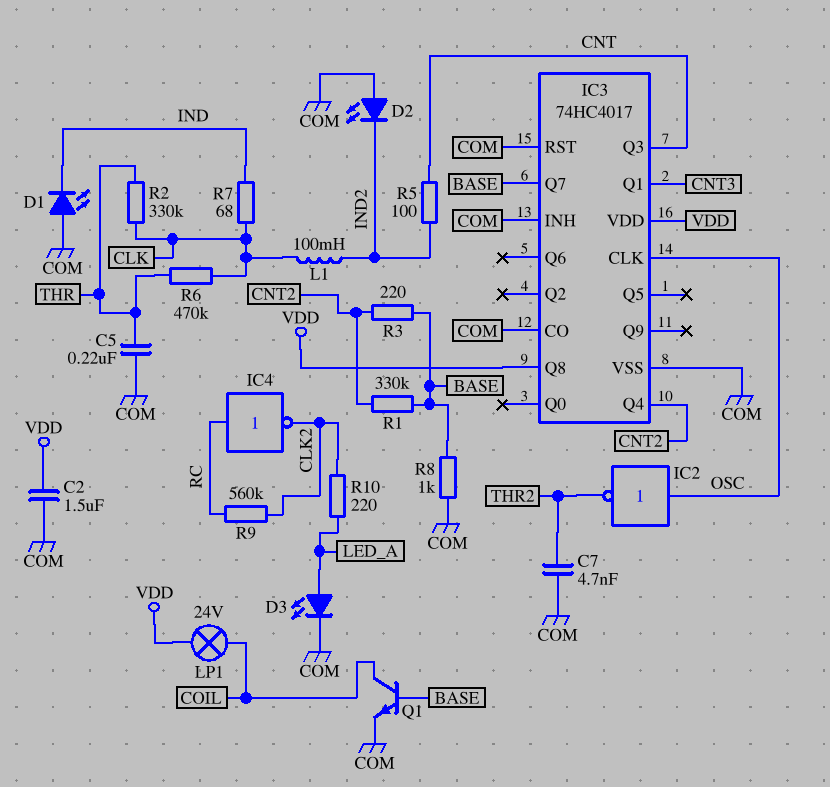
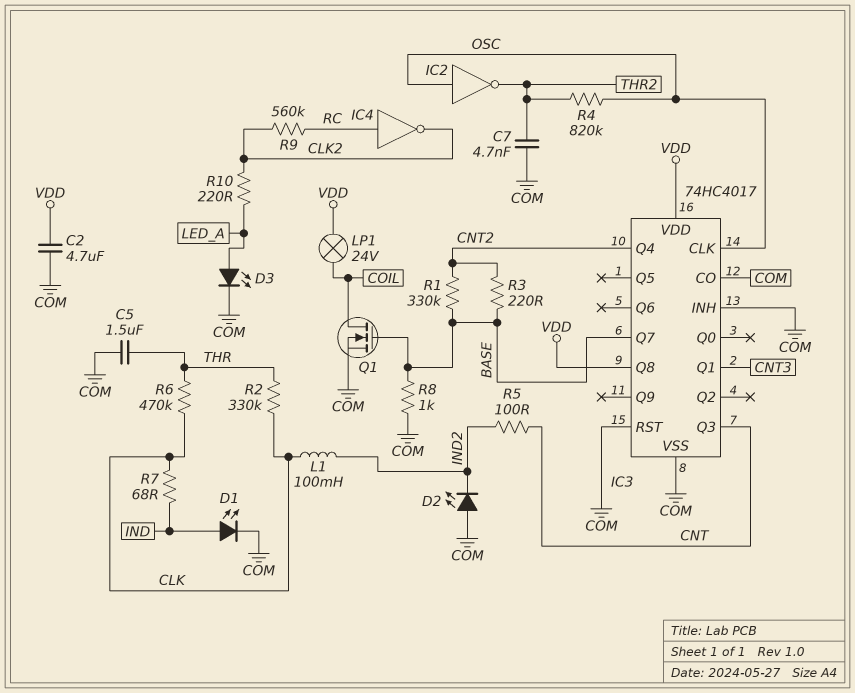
C2: 1.5uF (COM, VDD) -> 4.7uF (COM, VDD)
C5: 220nF (COM, THR) -> 1.5uF (COM, THR)
D1: LED (A COM, K IND) -> LED (A IND, K COM)
Q1: NPN (B BASE, C COIL, E COM) -> NMOS (G BASE, D COIL, S COM)
R4: none -> 820k (OSC, THR2)

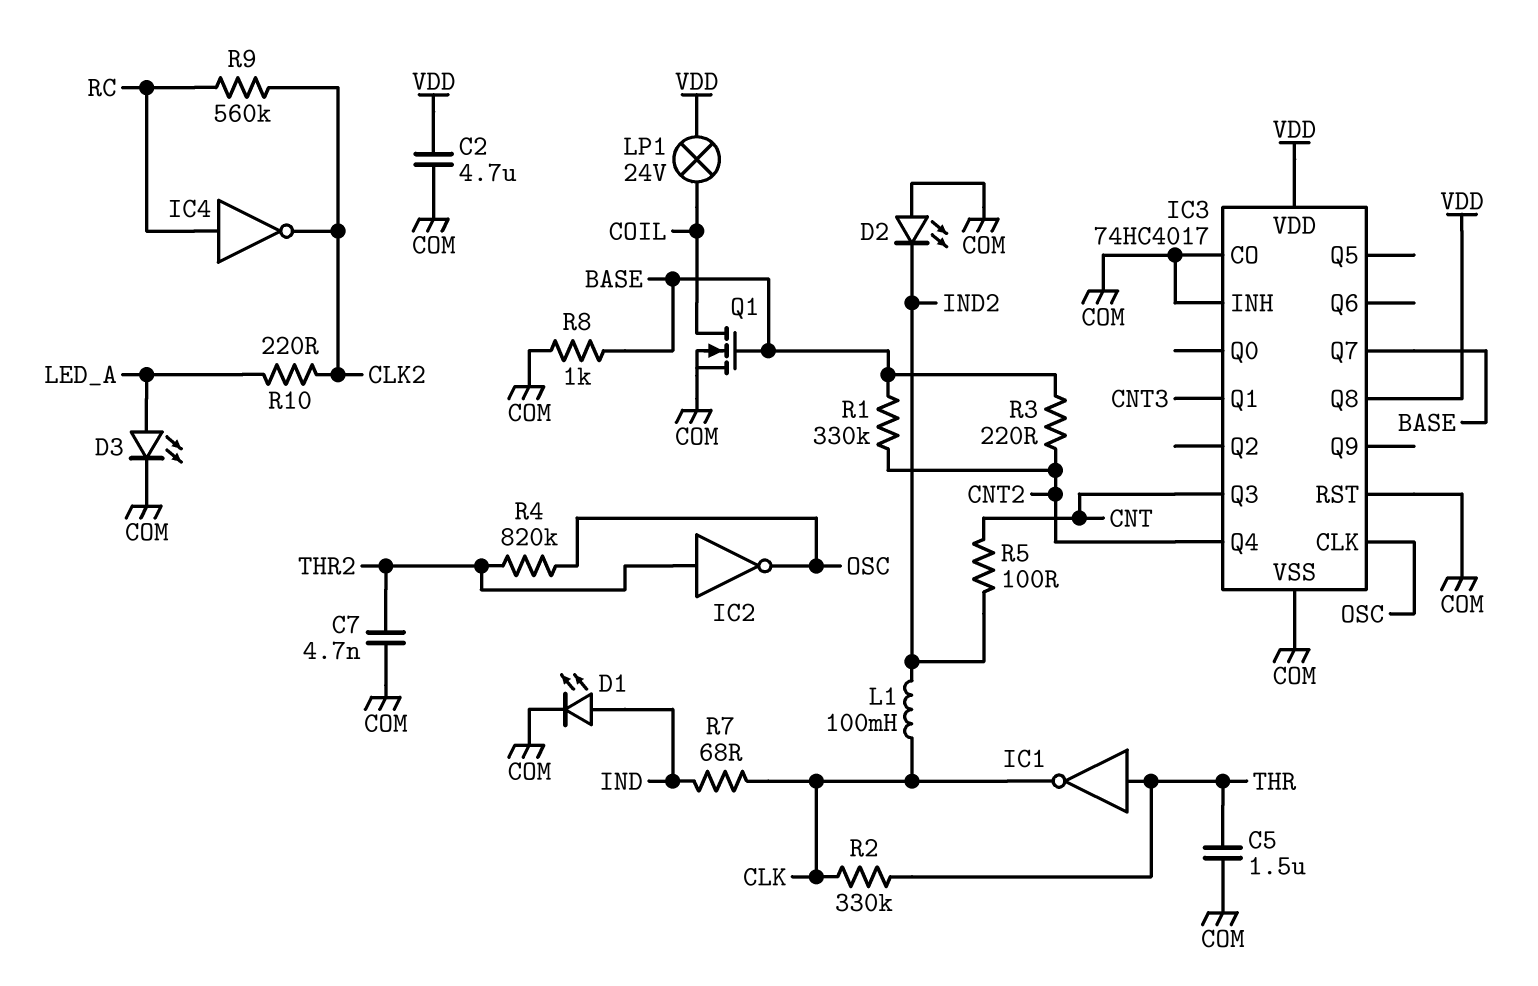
IC1: none -> NOT (in THR, out CLK)
IC2: NOT (in OSC, out THR2) -> NOT (in THR2, out OSC)
R6: 470k (CLK, THR) -> none

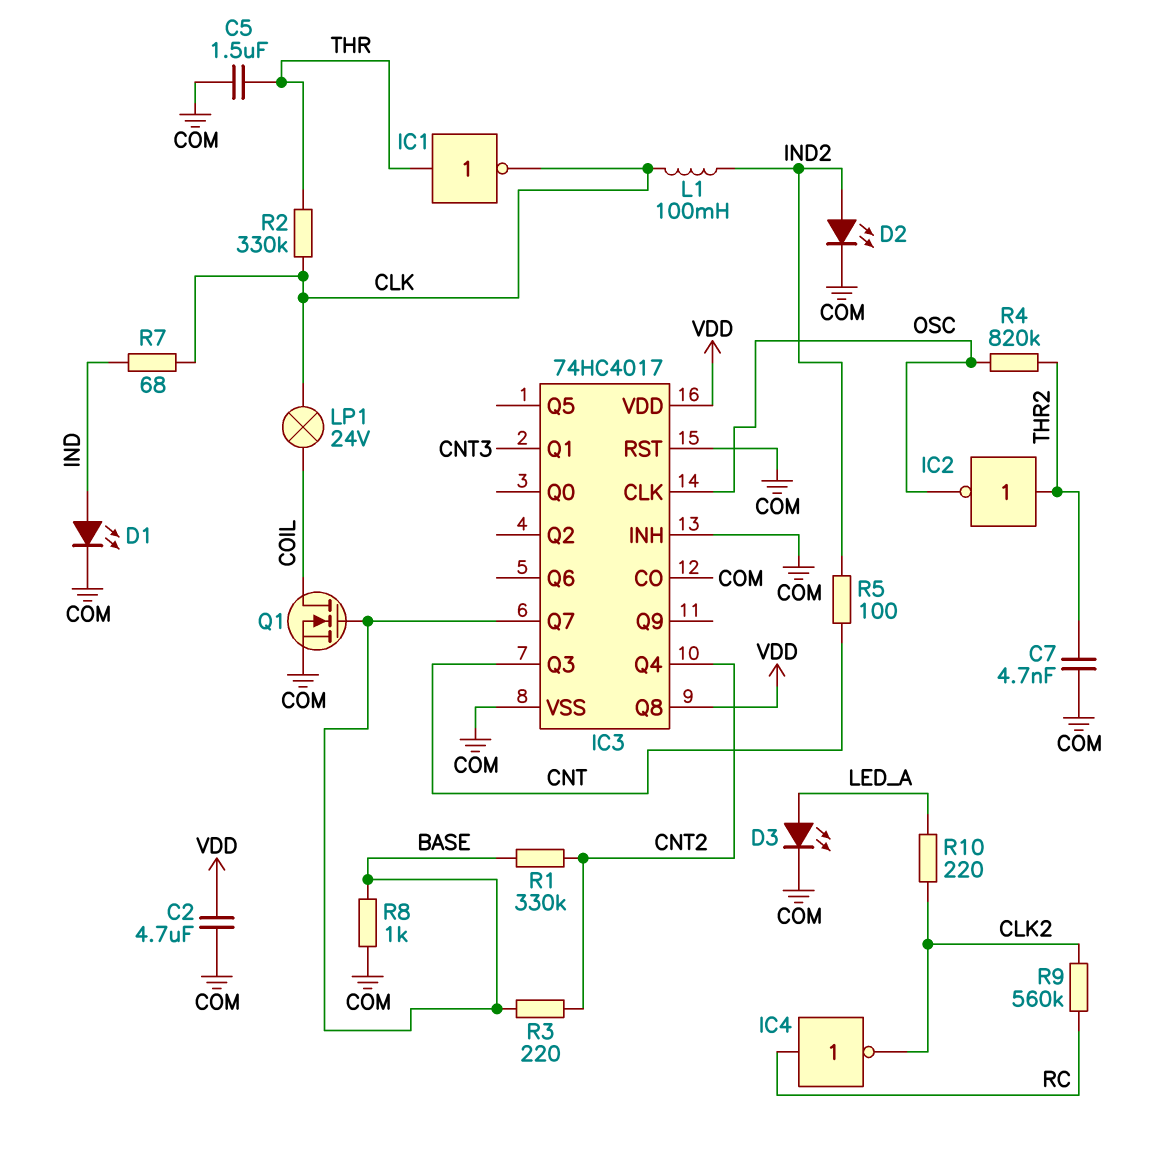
D2: LED (A COM, K IND2) -> LED (A IND2, K COM)
LP1: lamp 24V (COIL, VDD) -> lamp 24V (CLK, COIL)

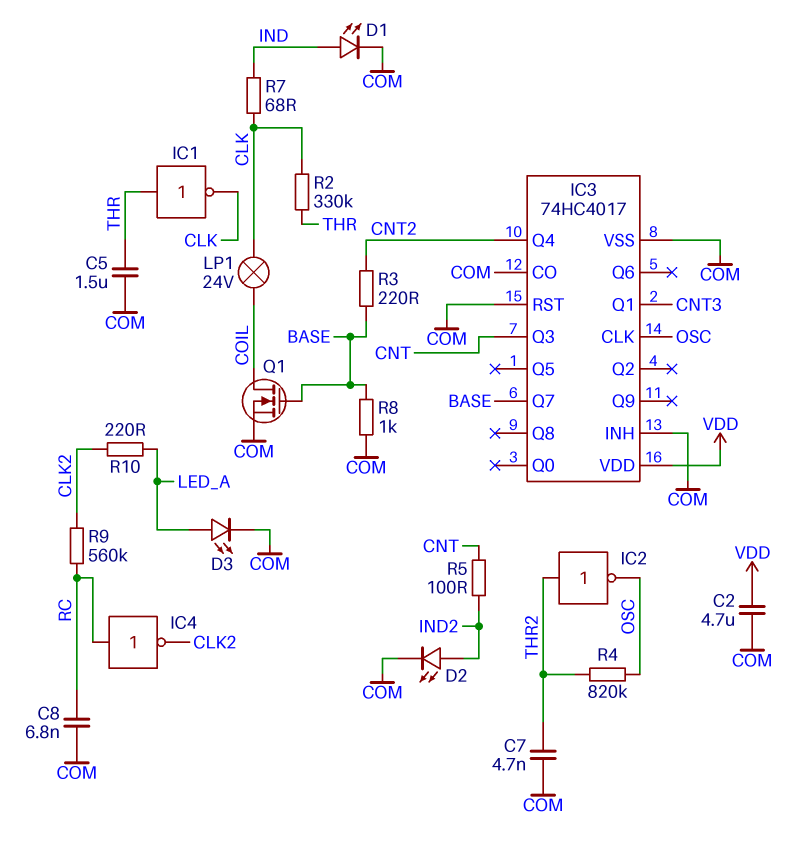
C8: none -> 6.8nF (COM, RC)
IC3 pin Q8: VDD -> none
L1: 100mH (CLK, IND2) -> none
R1: 330k (BASE, CNT2) -> none

